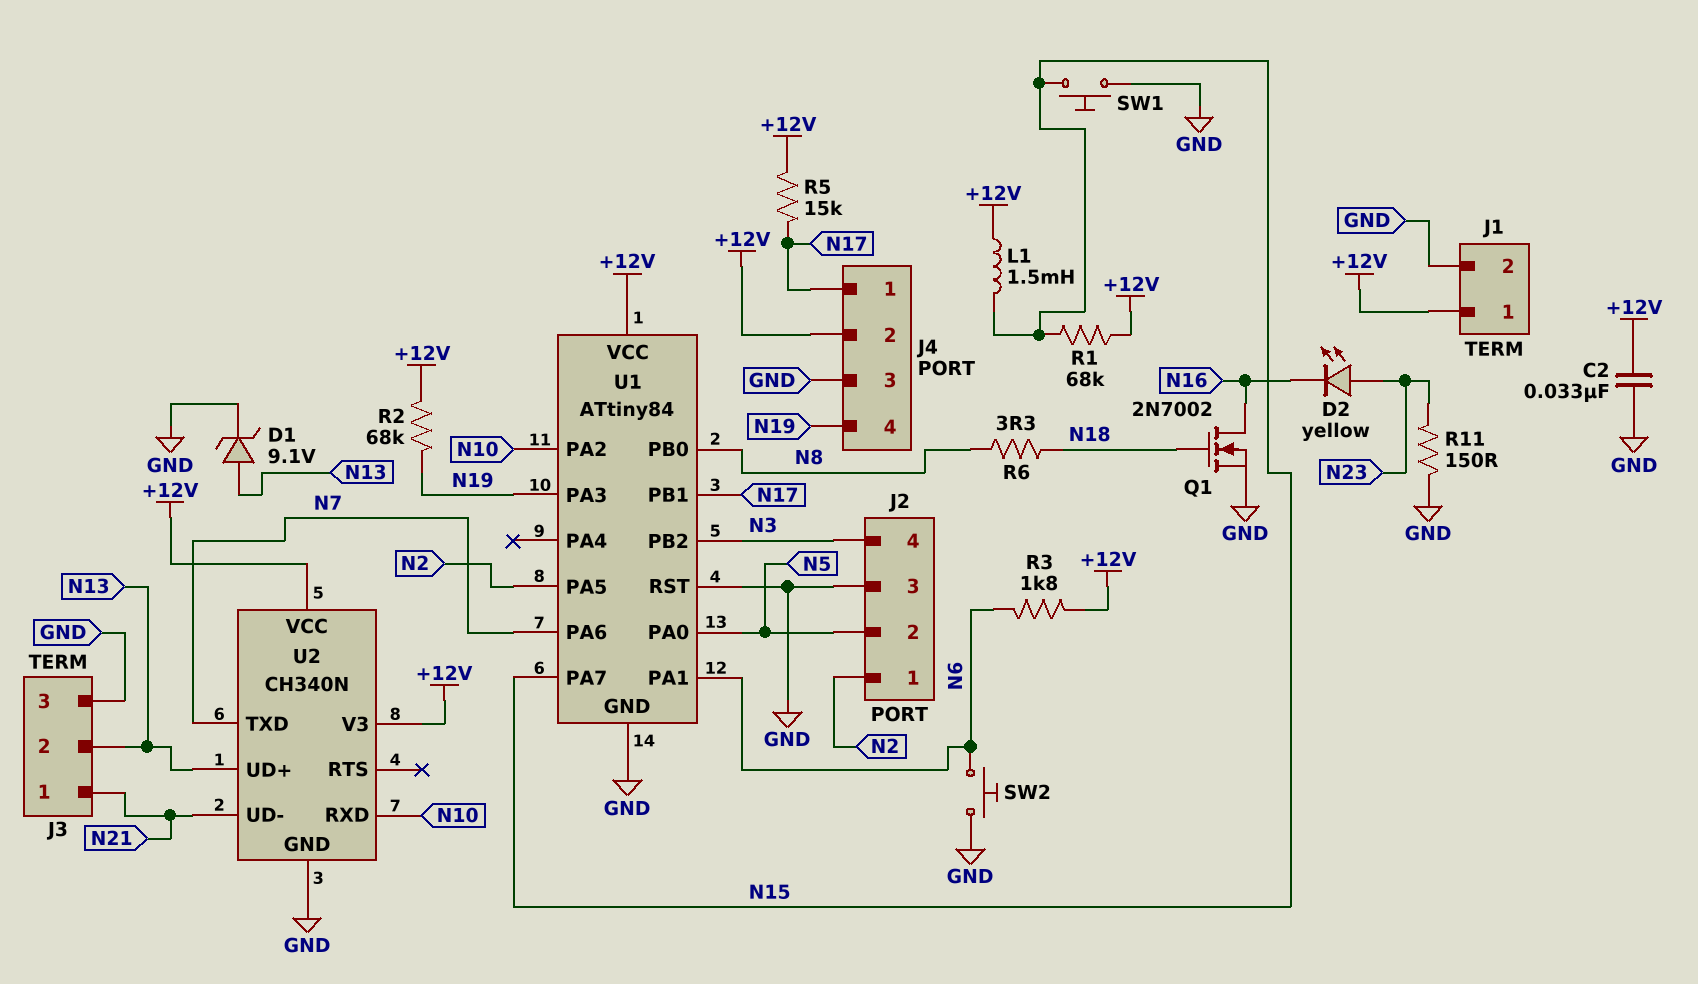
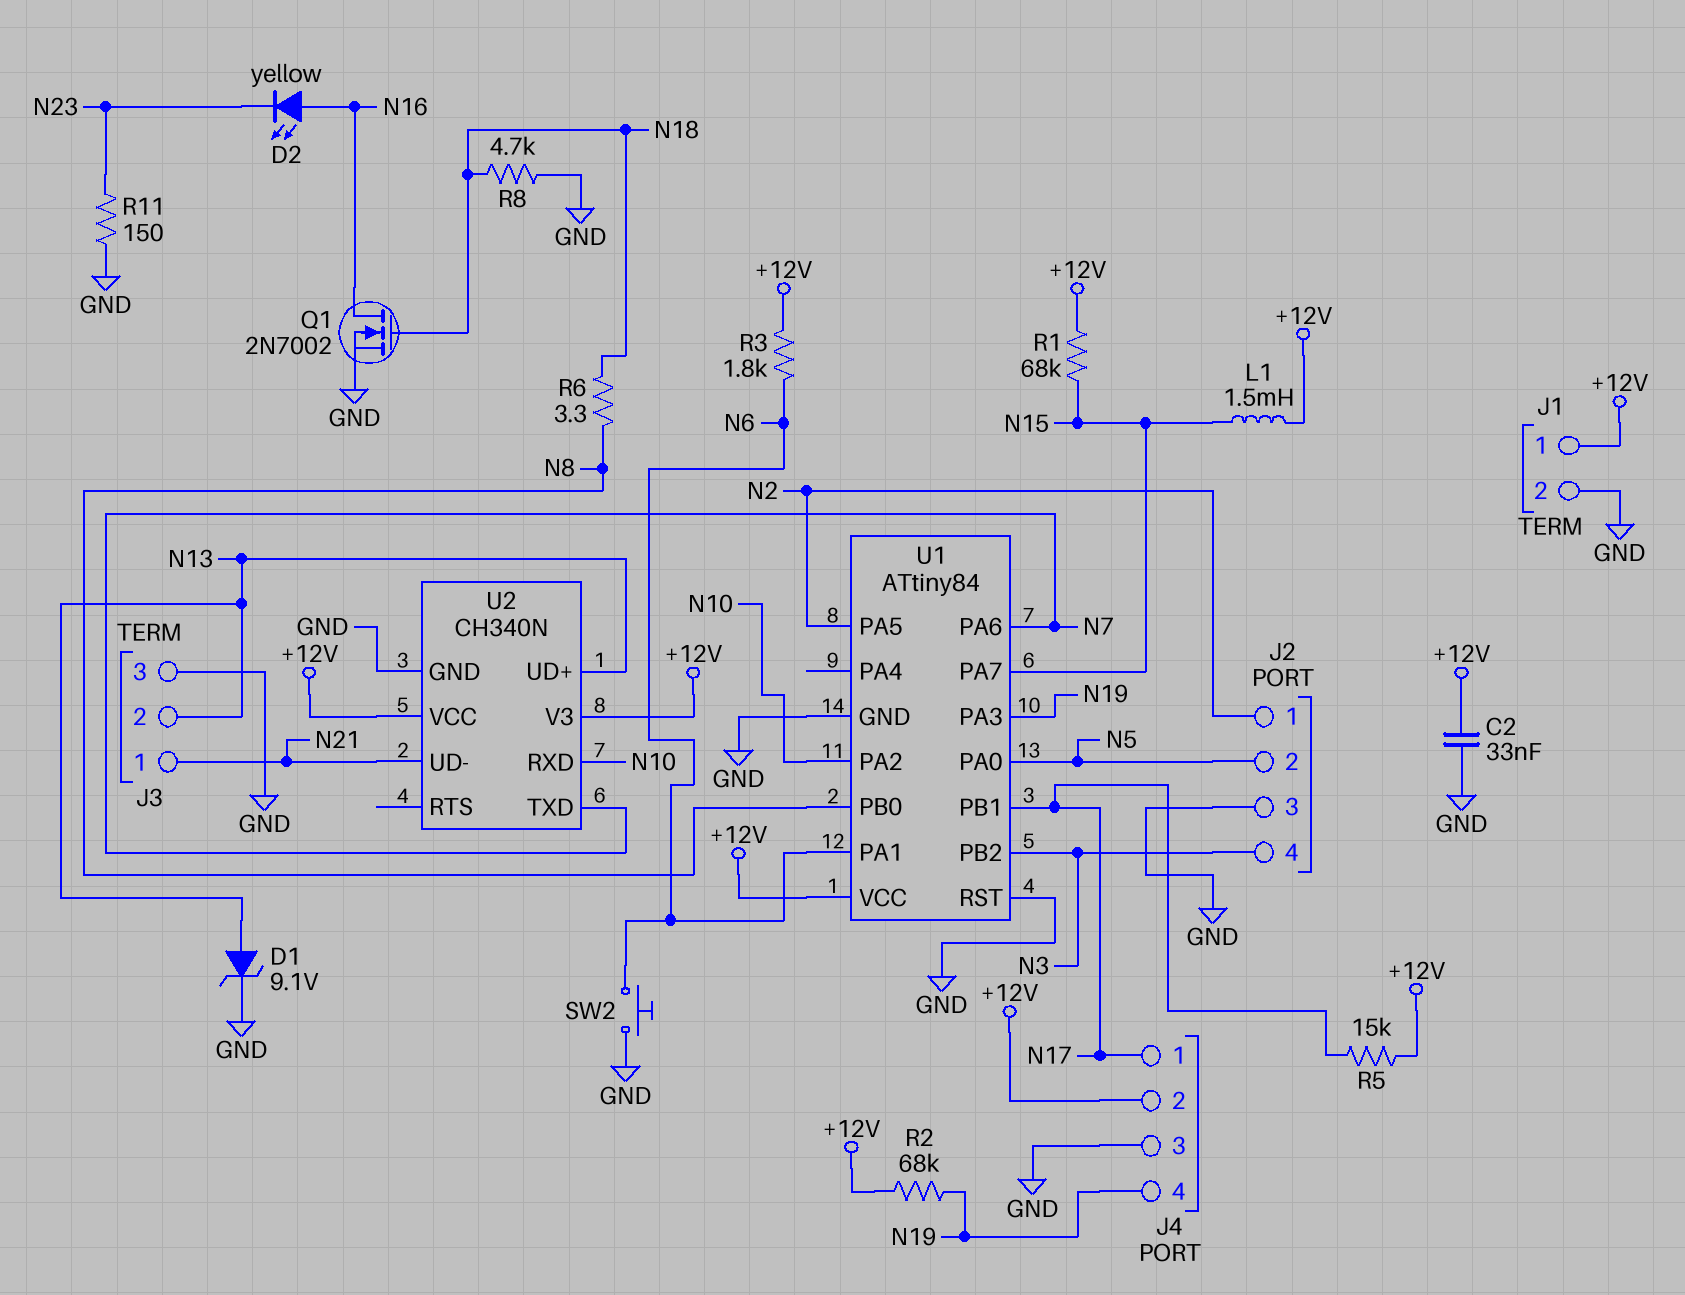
D2: LED yellow (A N23, K N16) -> LED yellow (A N16, K N23)
R8: none -> 4.7k (GND, N18)
SW1: button (GND, N15) -> none

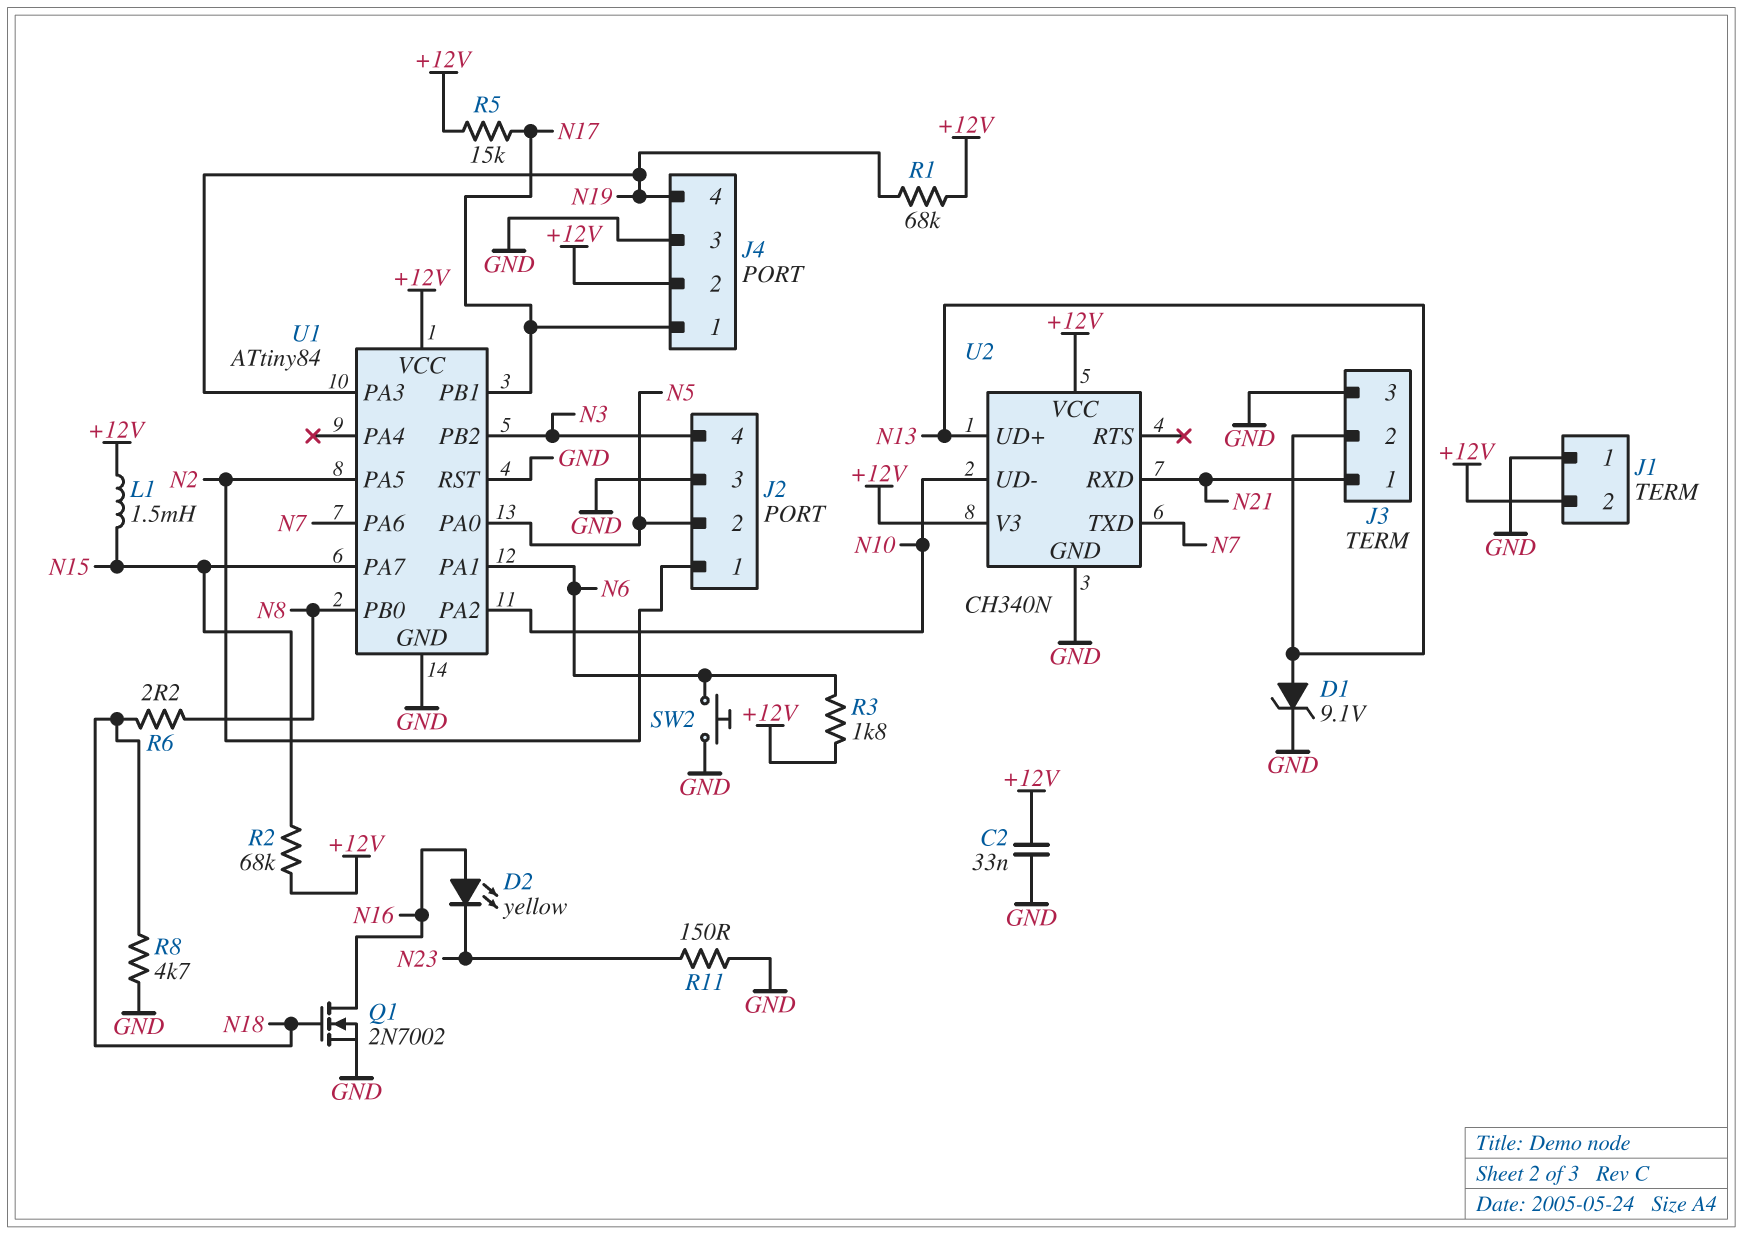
J1 pin 1: +12V -> GND
J1 pin 2: GND -> +12V
R1: 68k (+12V, N15) -> 68k (+12V, N19)
R2: 68k (+12V, N19) -> 68k (+12V, N15)
R6: 3.3 (N8, N18) -> 2.2 (N8, N18)
U2 pin RXD: N10 -> N21
U2 pin UD-: N21 -> N10

